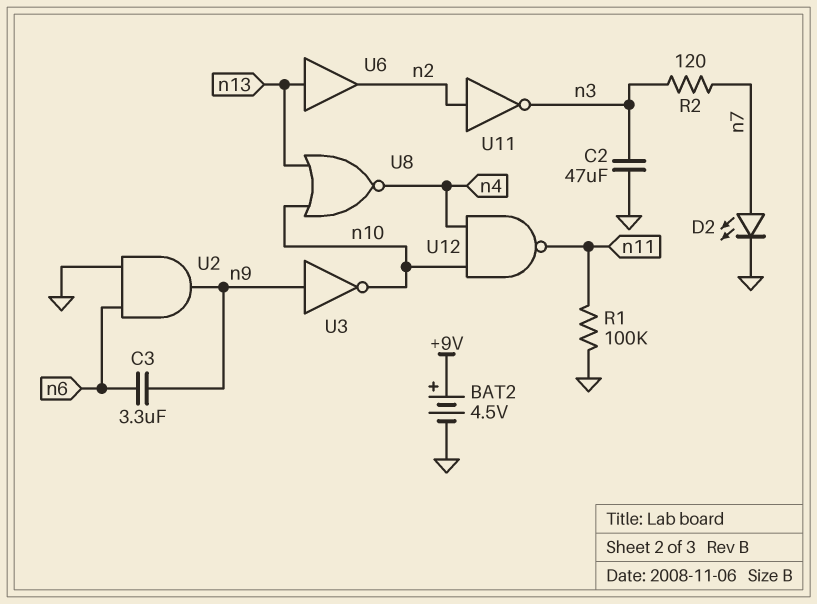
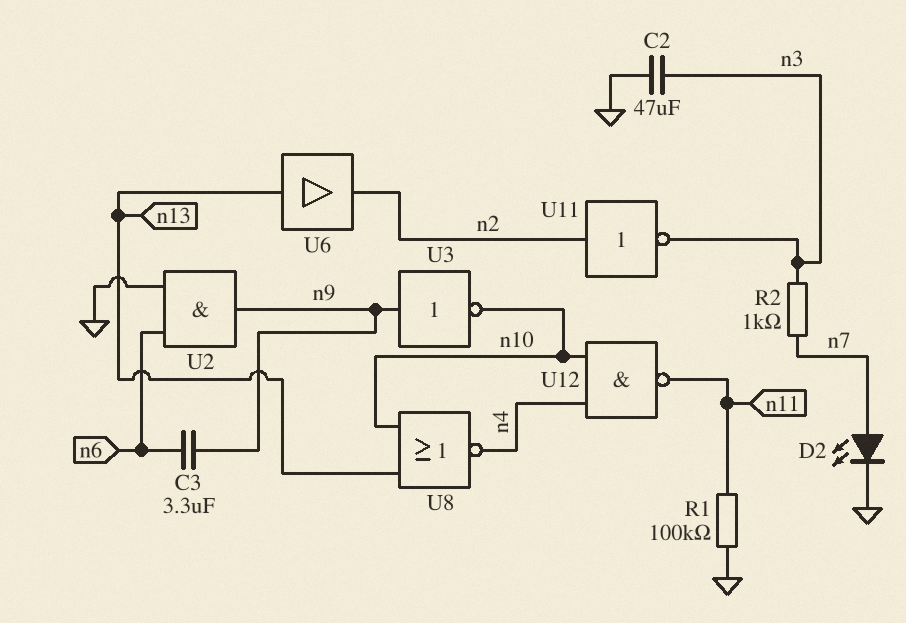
BAT2: 4.5V (plus +9V, minus GND) -> none
R2: 120 (n3, n7) -> 1k (n3, n7)

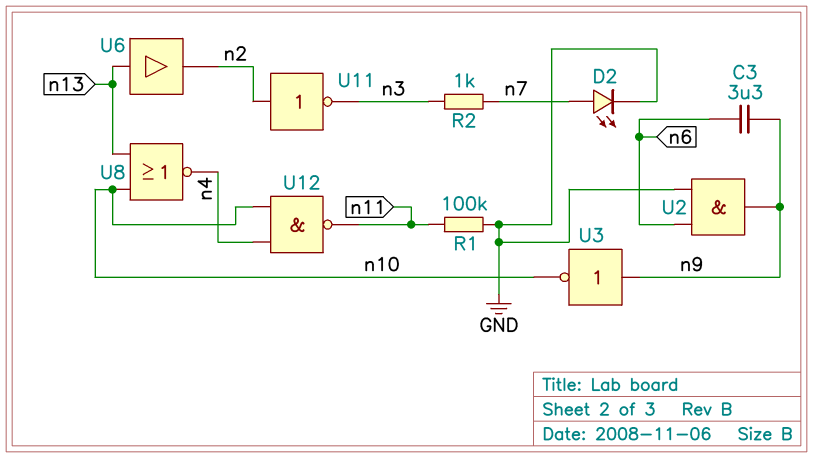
C2: 47uF (GND, n3) -> none

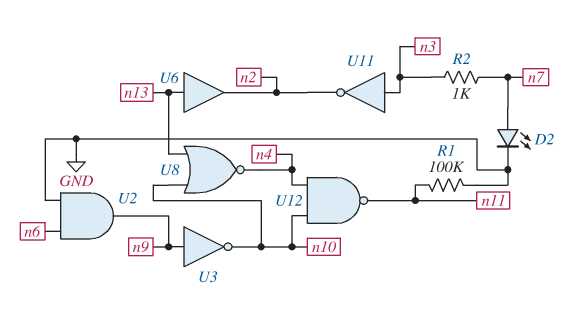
C3: 3.3uF (n6, n9) -> none
U11: NOT (in n2, out n3) -> NOT (in n3, out n2)

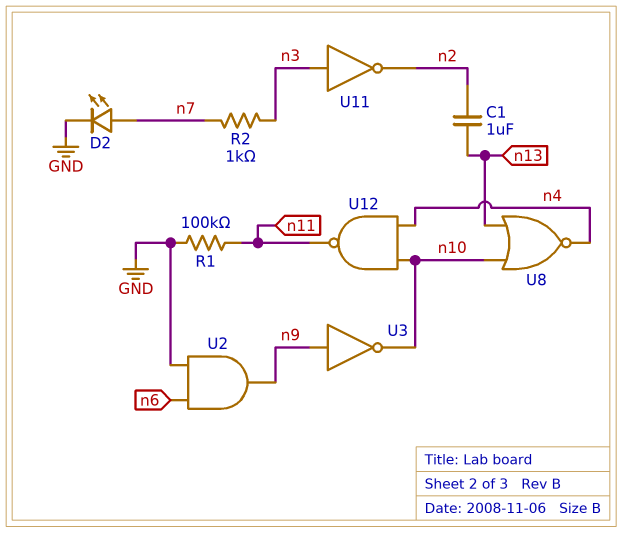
C1: none -> 1uF (n2, n13)
U6: buffer (in n13, out n2) -> none

